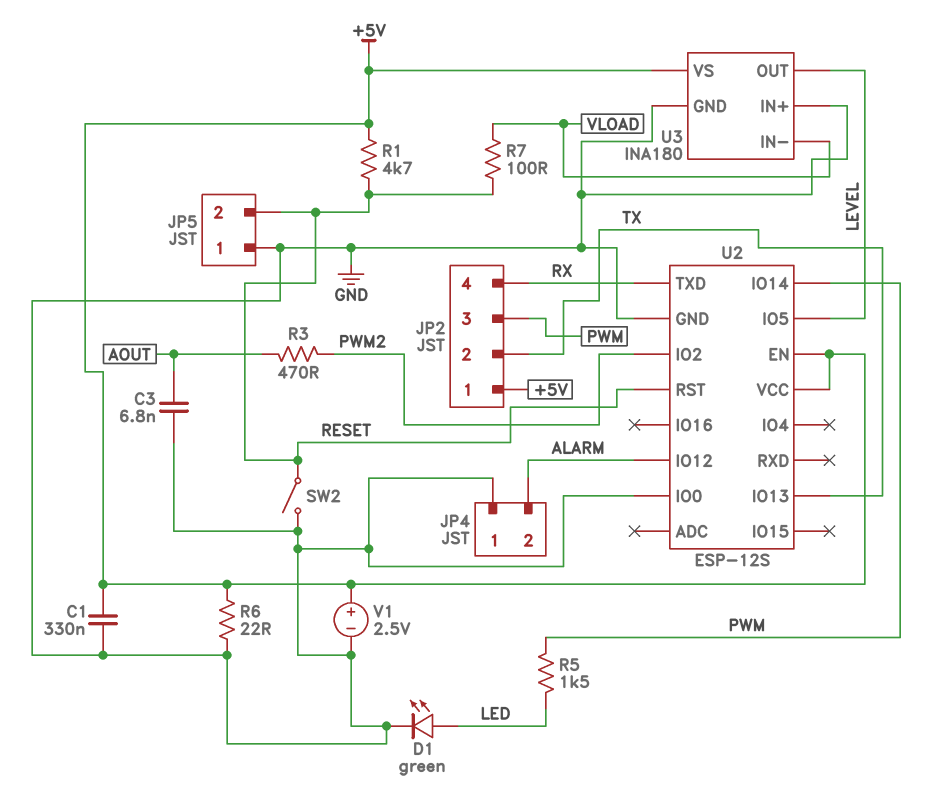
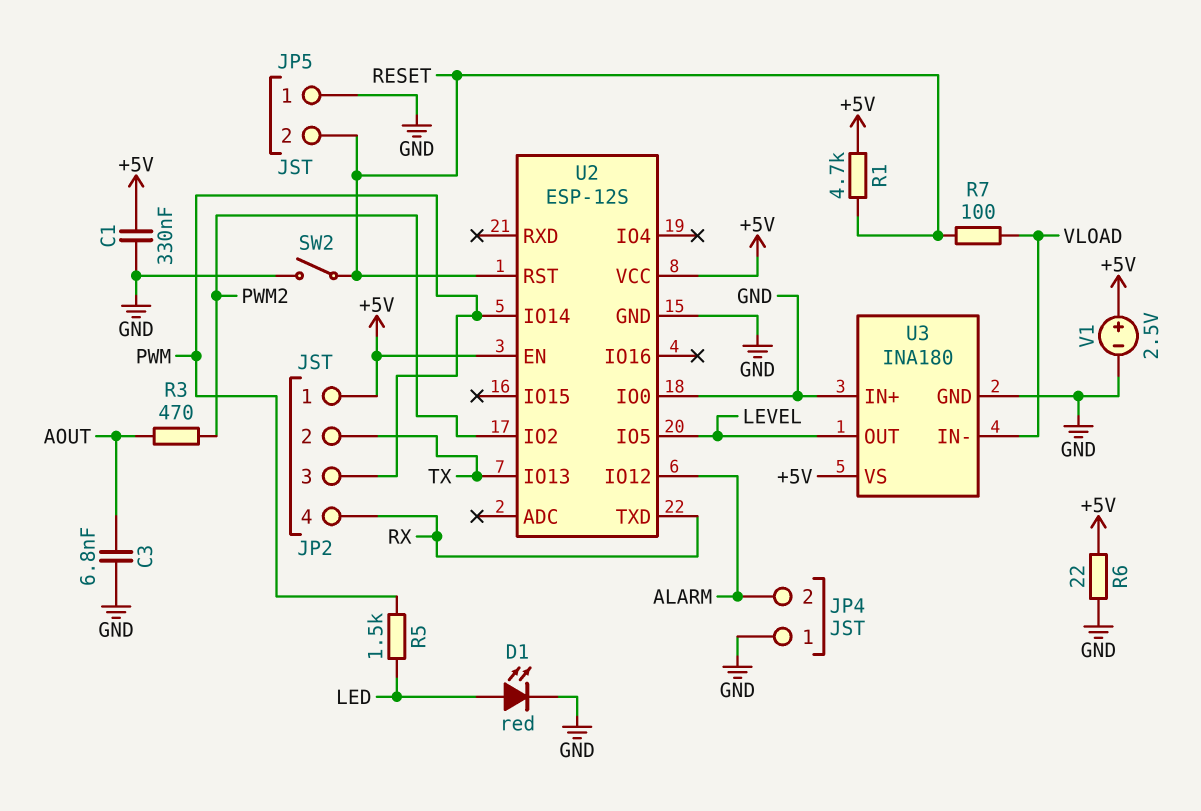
D1: LED green (A LED, K GND) -> LED red (A LED, K GND)

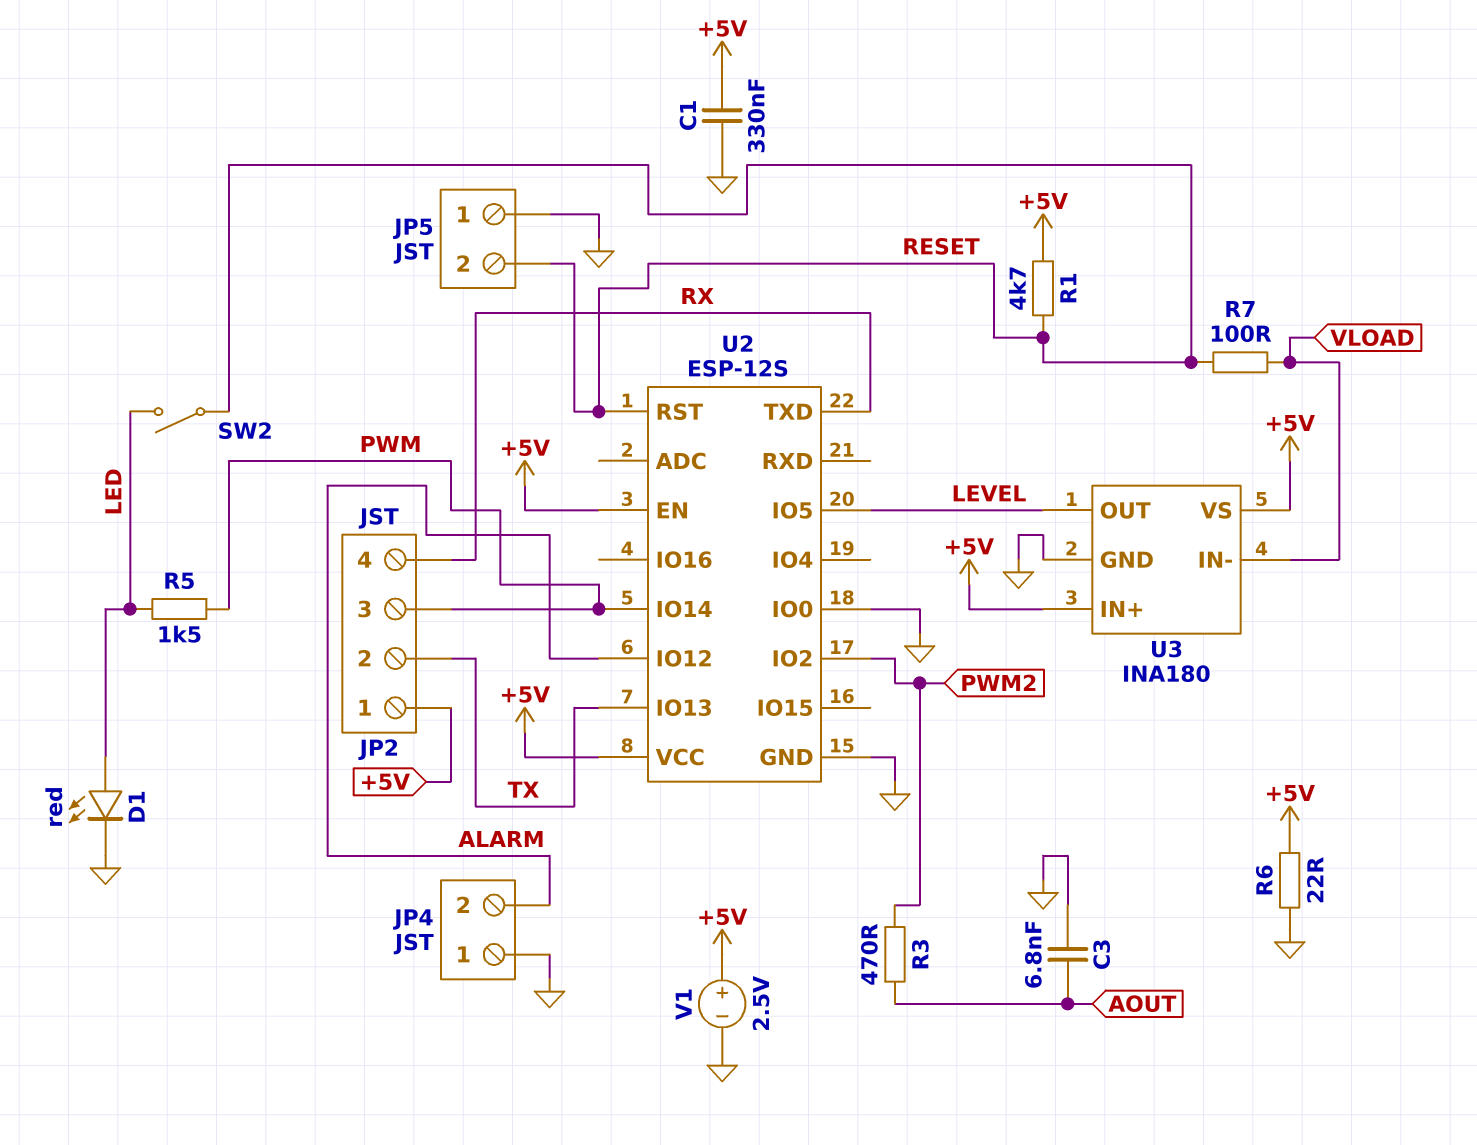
SW2: switch (GND, RESET) -> switch (LED, RESET)
U3 pin IN+: GND -> +5V

